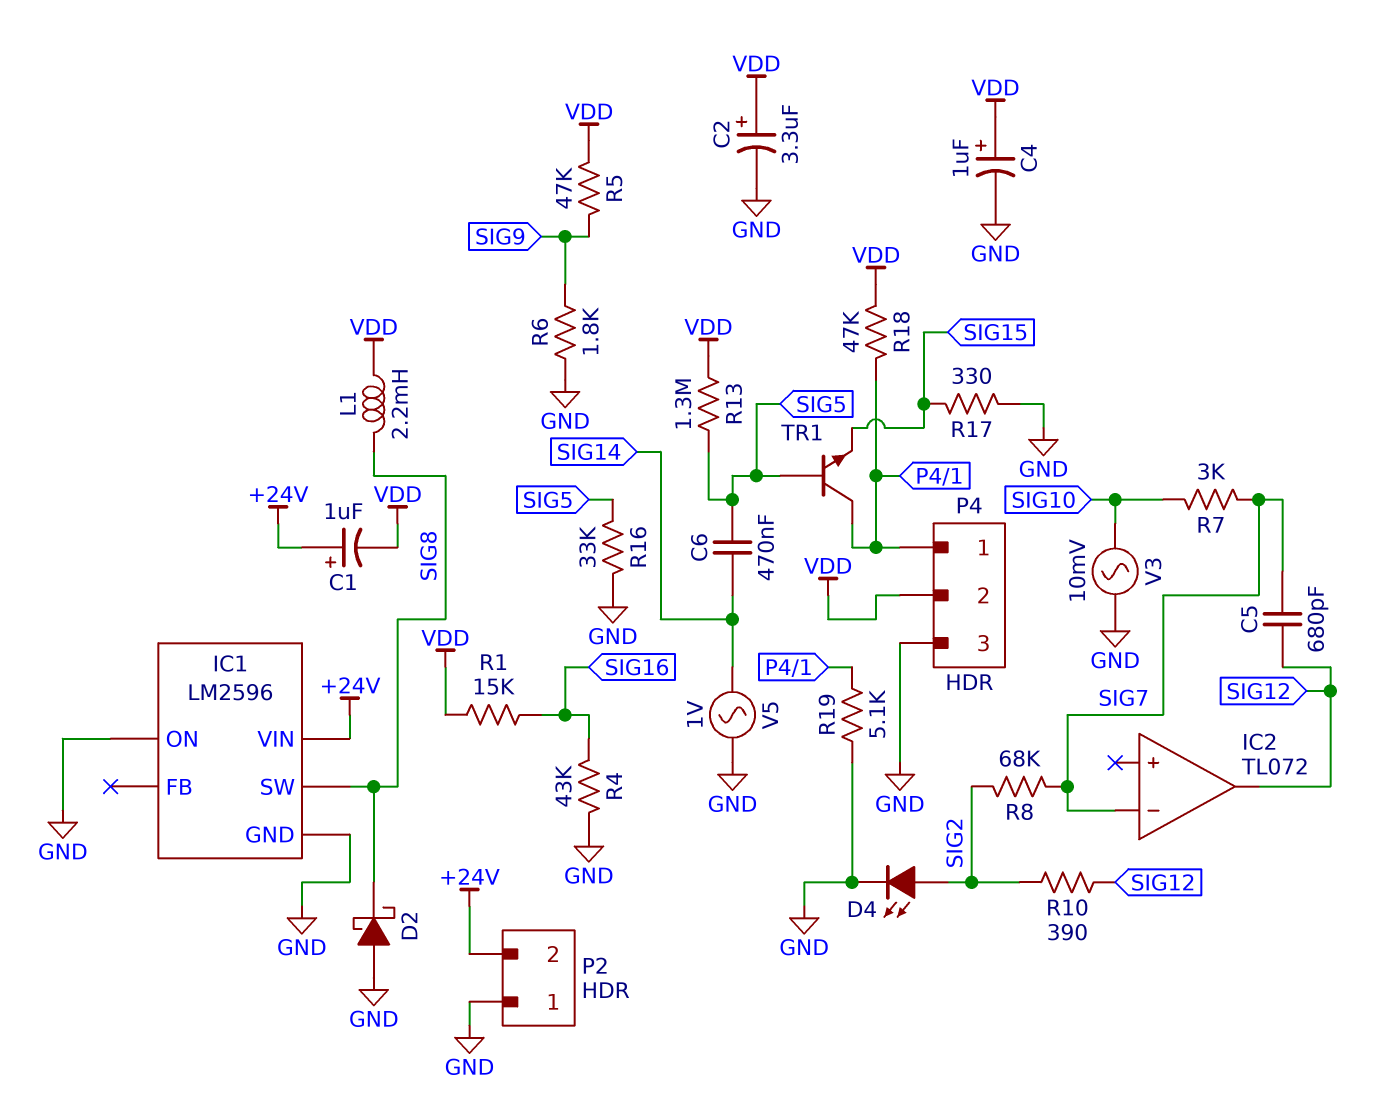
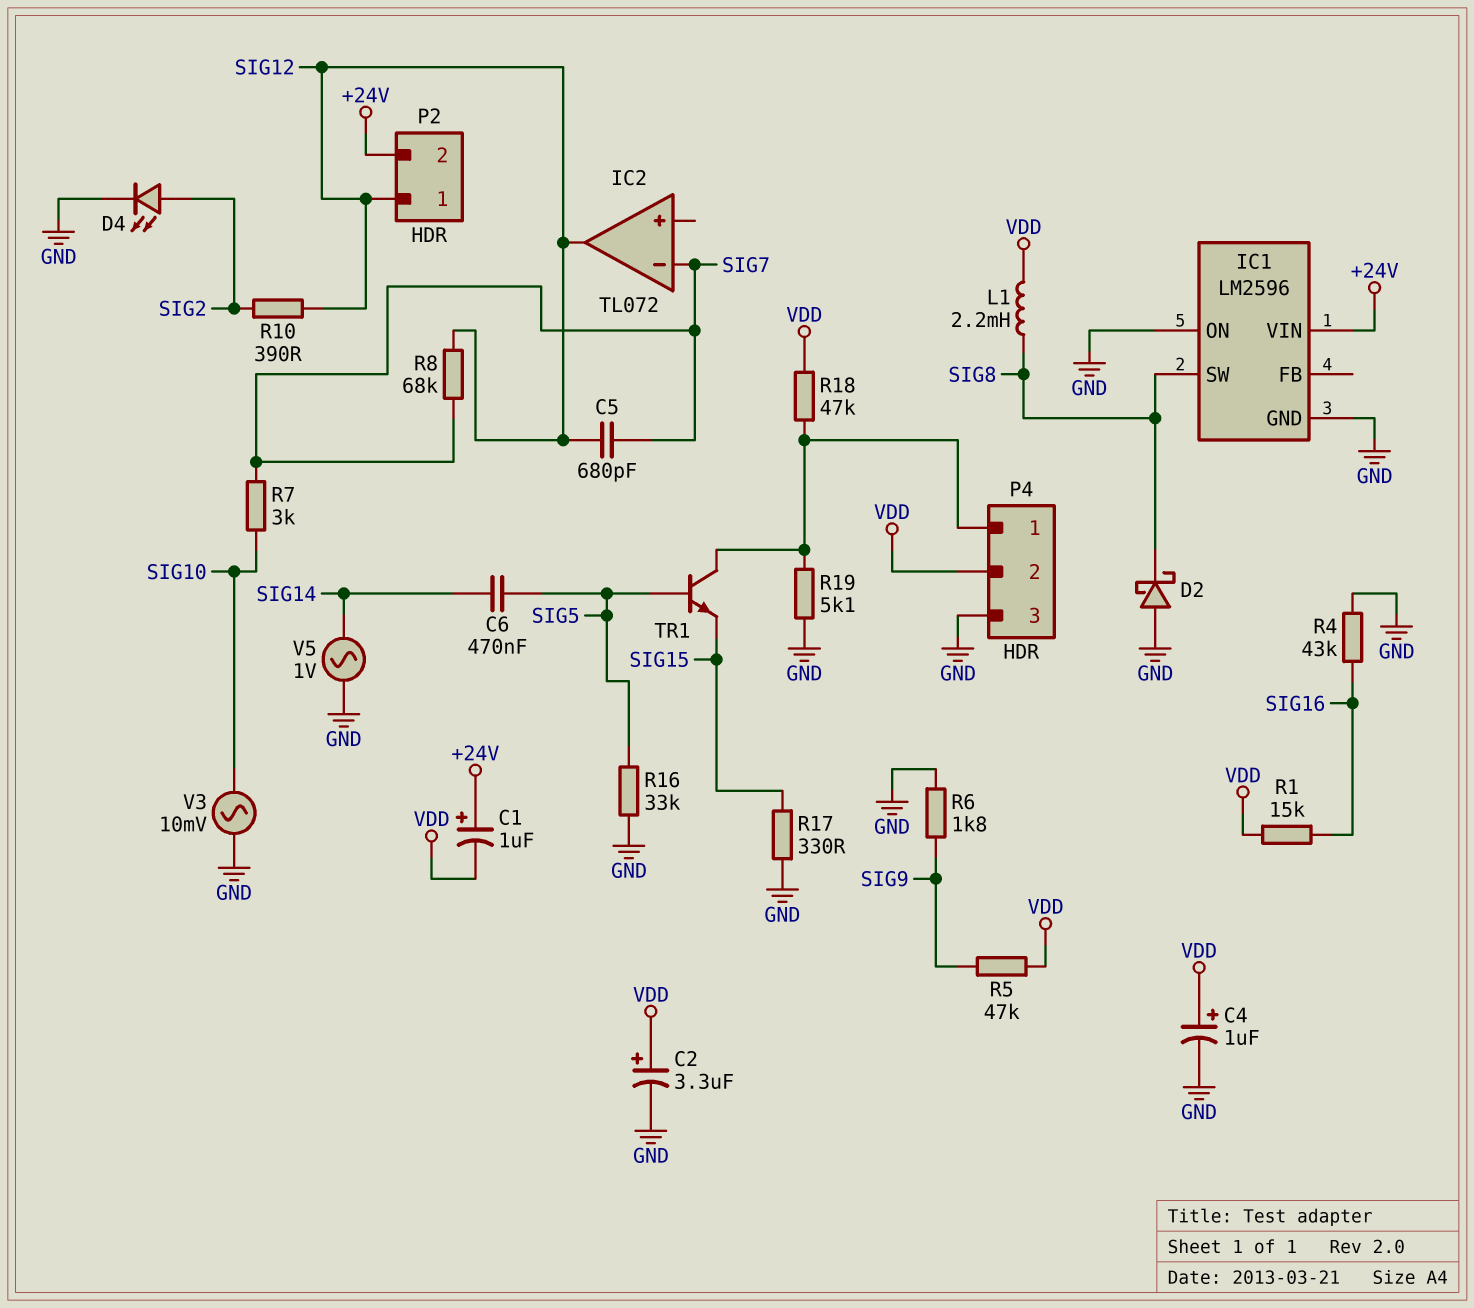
P2 pin 1: GND -> SIG12
R8: 68k (SIG2, SIG7) -> 68k (SIG7, SIG12)
R13: 1.3M (SIG5, VDD) -> none

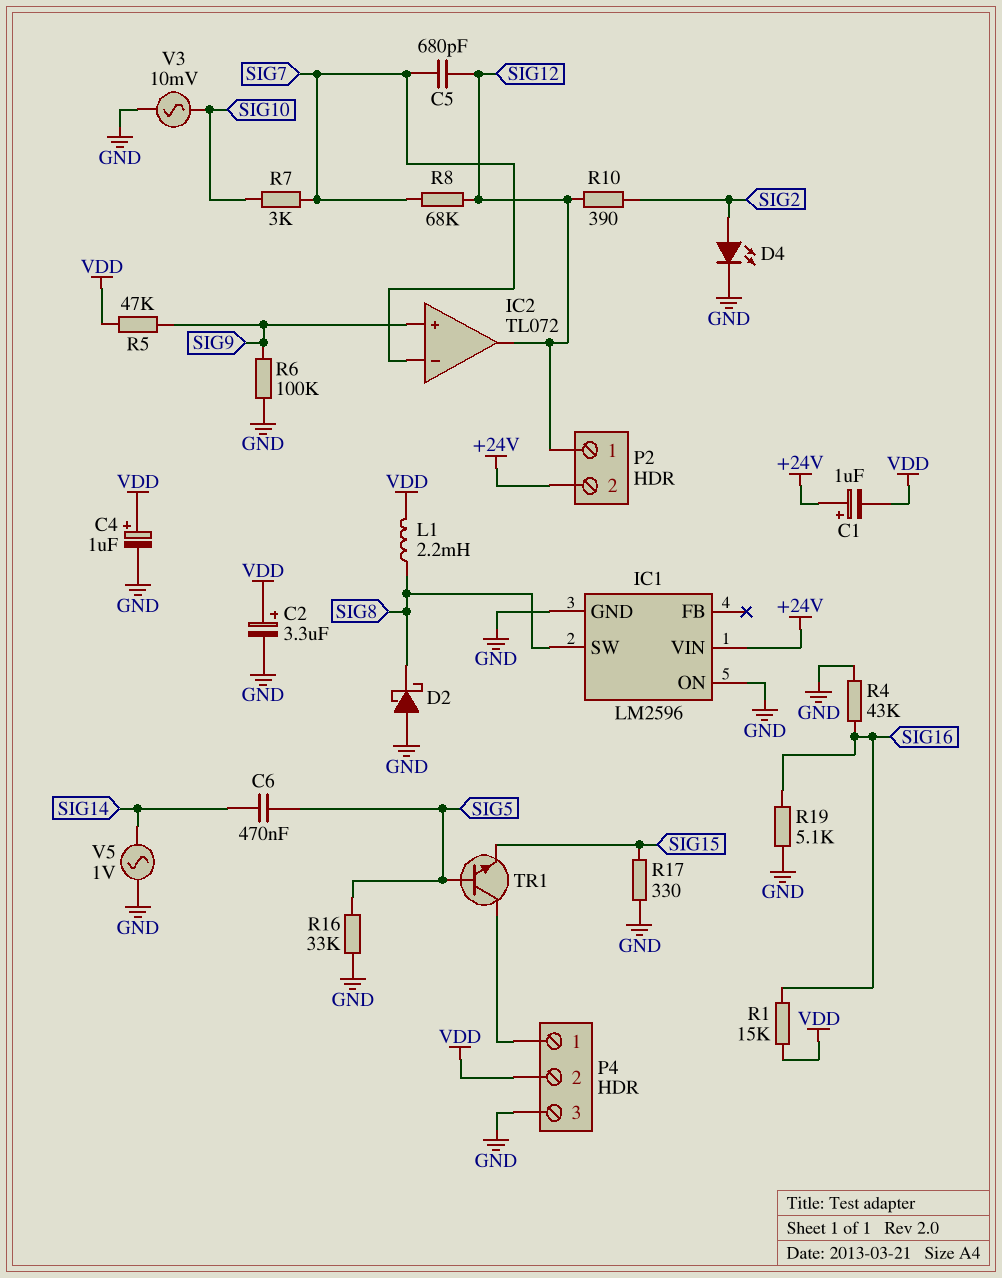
IC2 pin in+: none -> SIG9
R6: 1.8k (GND, SIG9) -> 100k (GND, SIG9)
R18: 47k (P4/1, VDD) -> none
R19: 5.1k (GND, P4/1) -> 5.1k (GND, SIG16)

